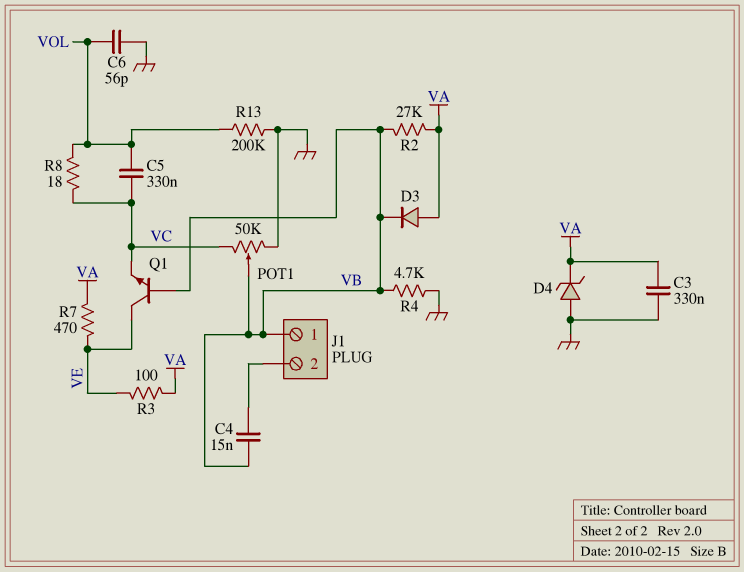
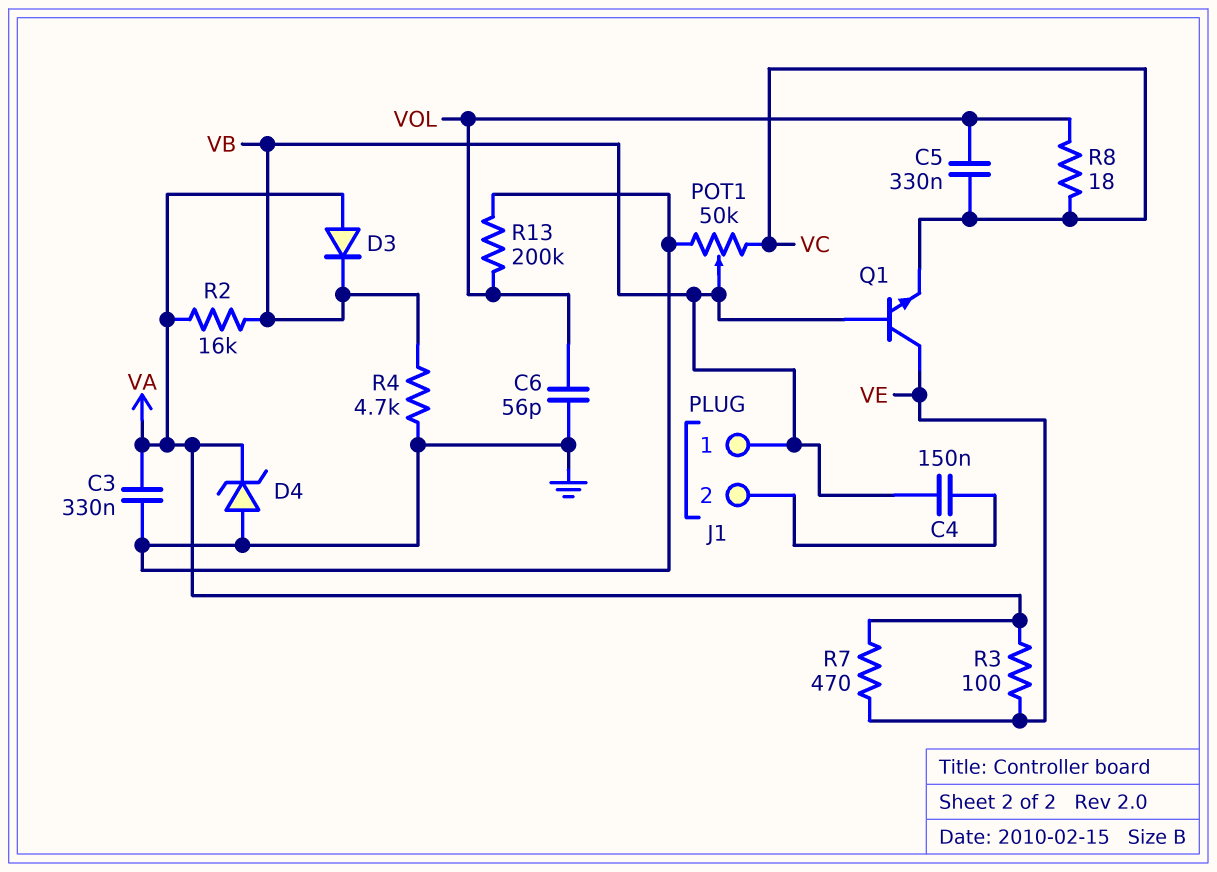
C4: 15nF (J1/2, VB) -> 150nF (J1/2, VB)
R2: 27k (VA, VB) -> 16k (VA, VB)

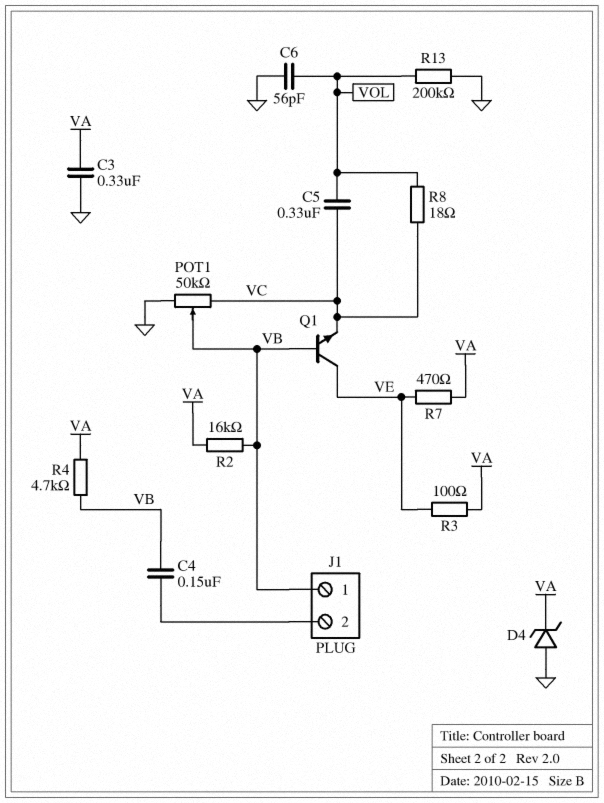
D3: diode (A VA, K VB) -> none
R4: 4.7k (GND, VB) -> 4.7k (VA, VB)

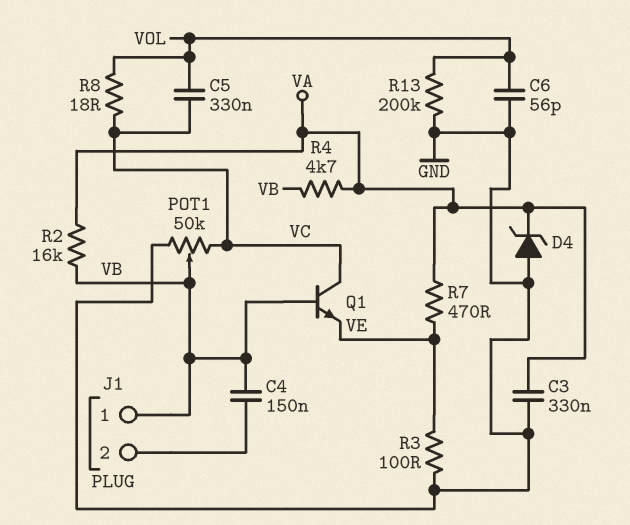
Q1: NPN (B VB, C VE, E VC) -> NPN (B VB, C VC, E VE)
R3: 100 (VA, VE) -> 100 (GND, VE)

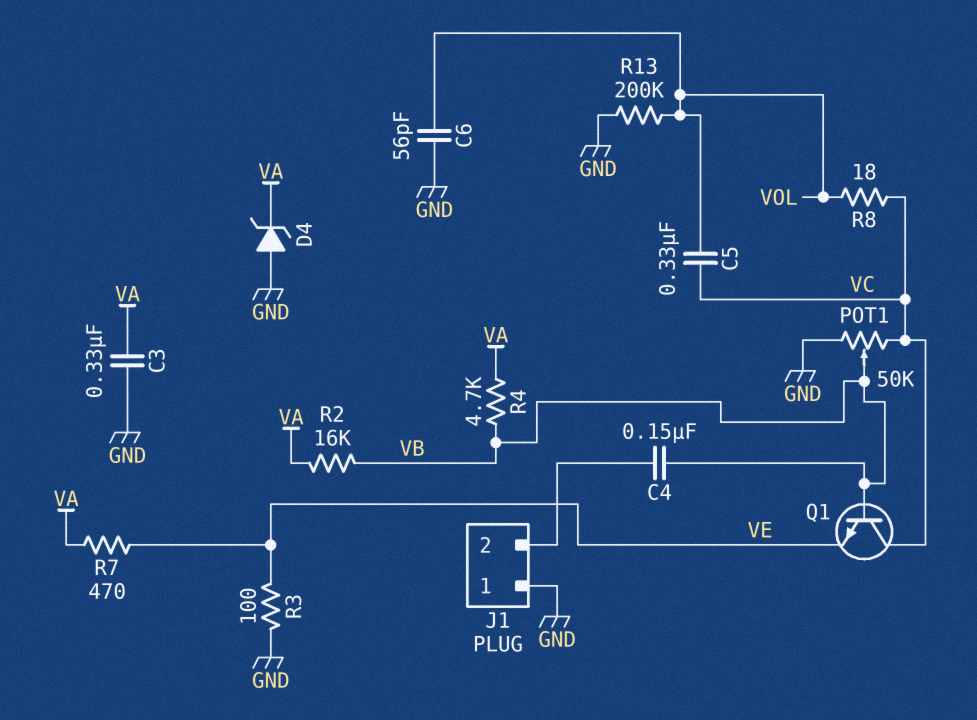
J1 pin 1: VB -> GND

